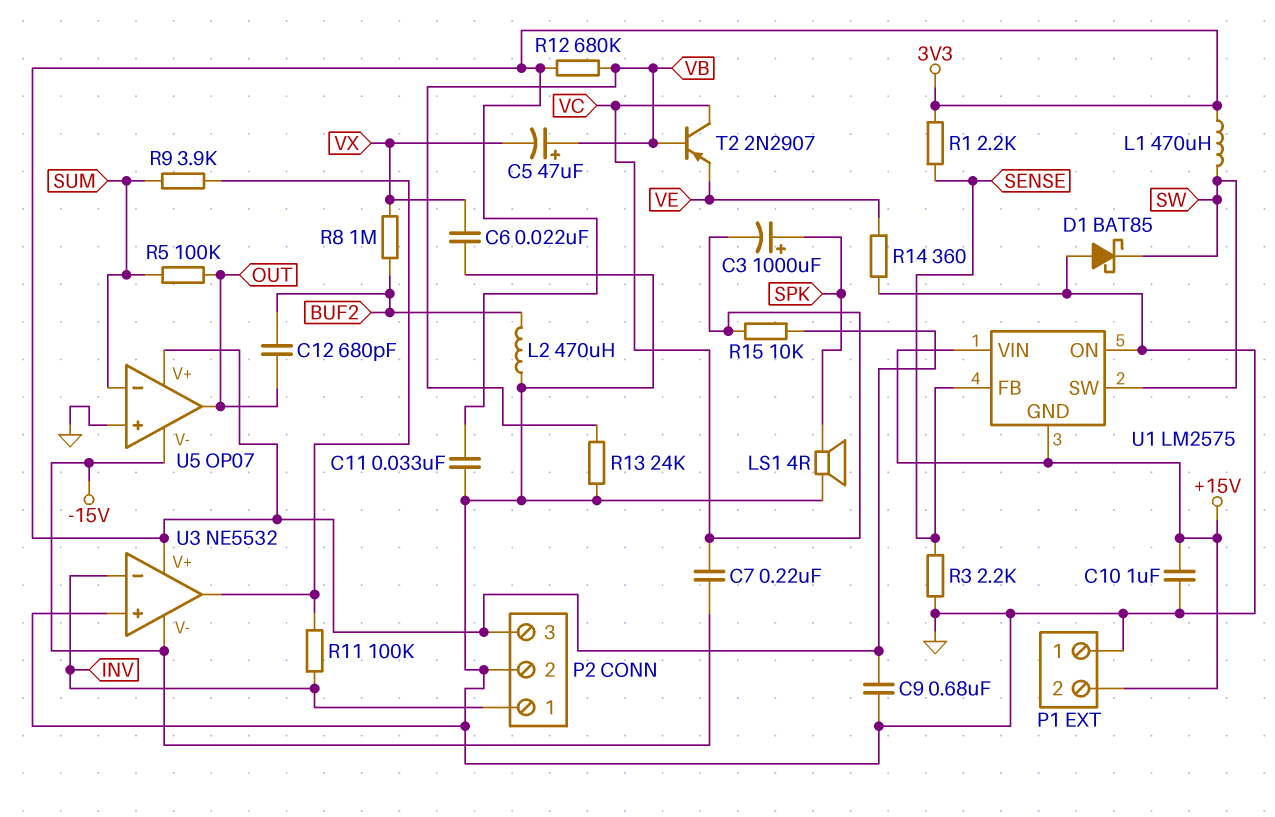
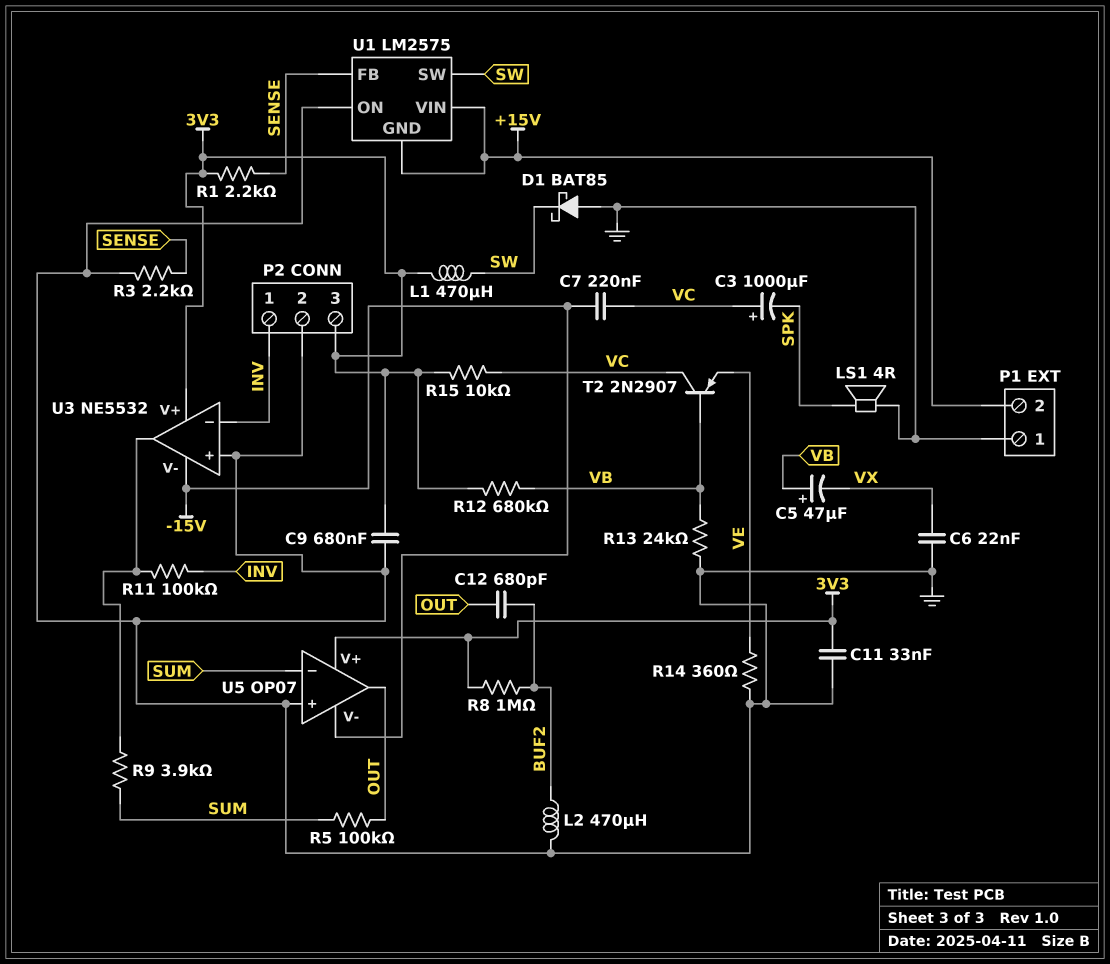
C3: 1000uF (plus SPK, minus VC) -> 1000uF (plus VC, minus SPK)
C10: 1uF (+15V, GND) -> none
R8: 1M (BUF2, VX) -> 1M (3V3, BUF2)

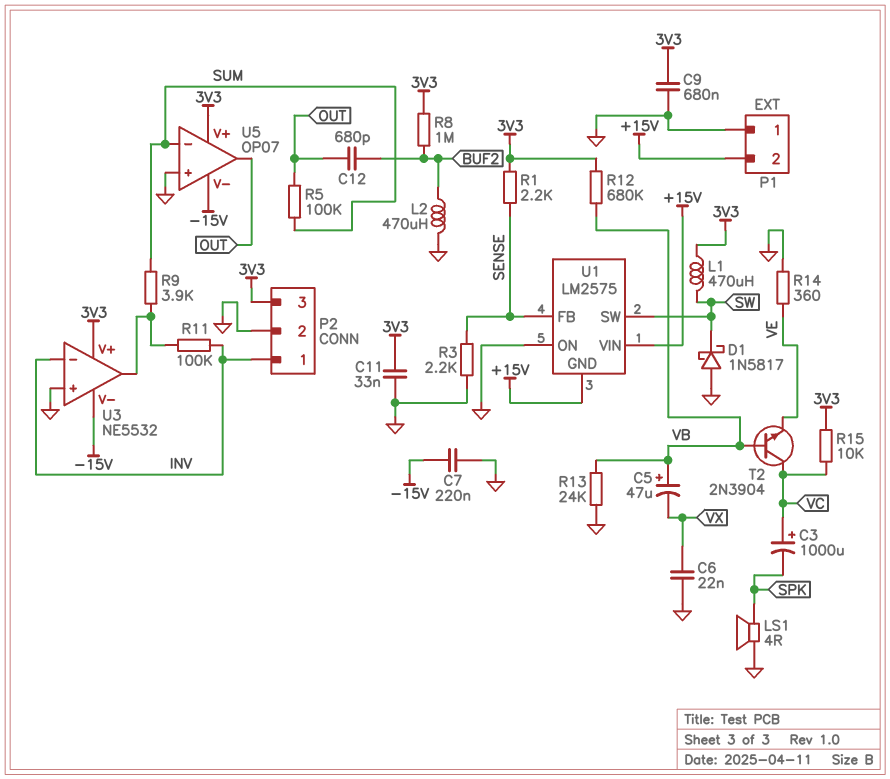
C7: 220nF (-15V, VC) -> 220nF (-15V, GND)
D1: schottky BAT85 (A GND, K SW) -> schottky 1N5817 (A GND, K SW)
T2: PNP 2N2907 (B VB, C VC, E VE) -> NPN 2N3904 (B VB, C VC, E VE)

